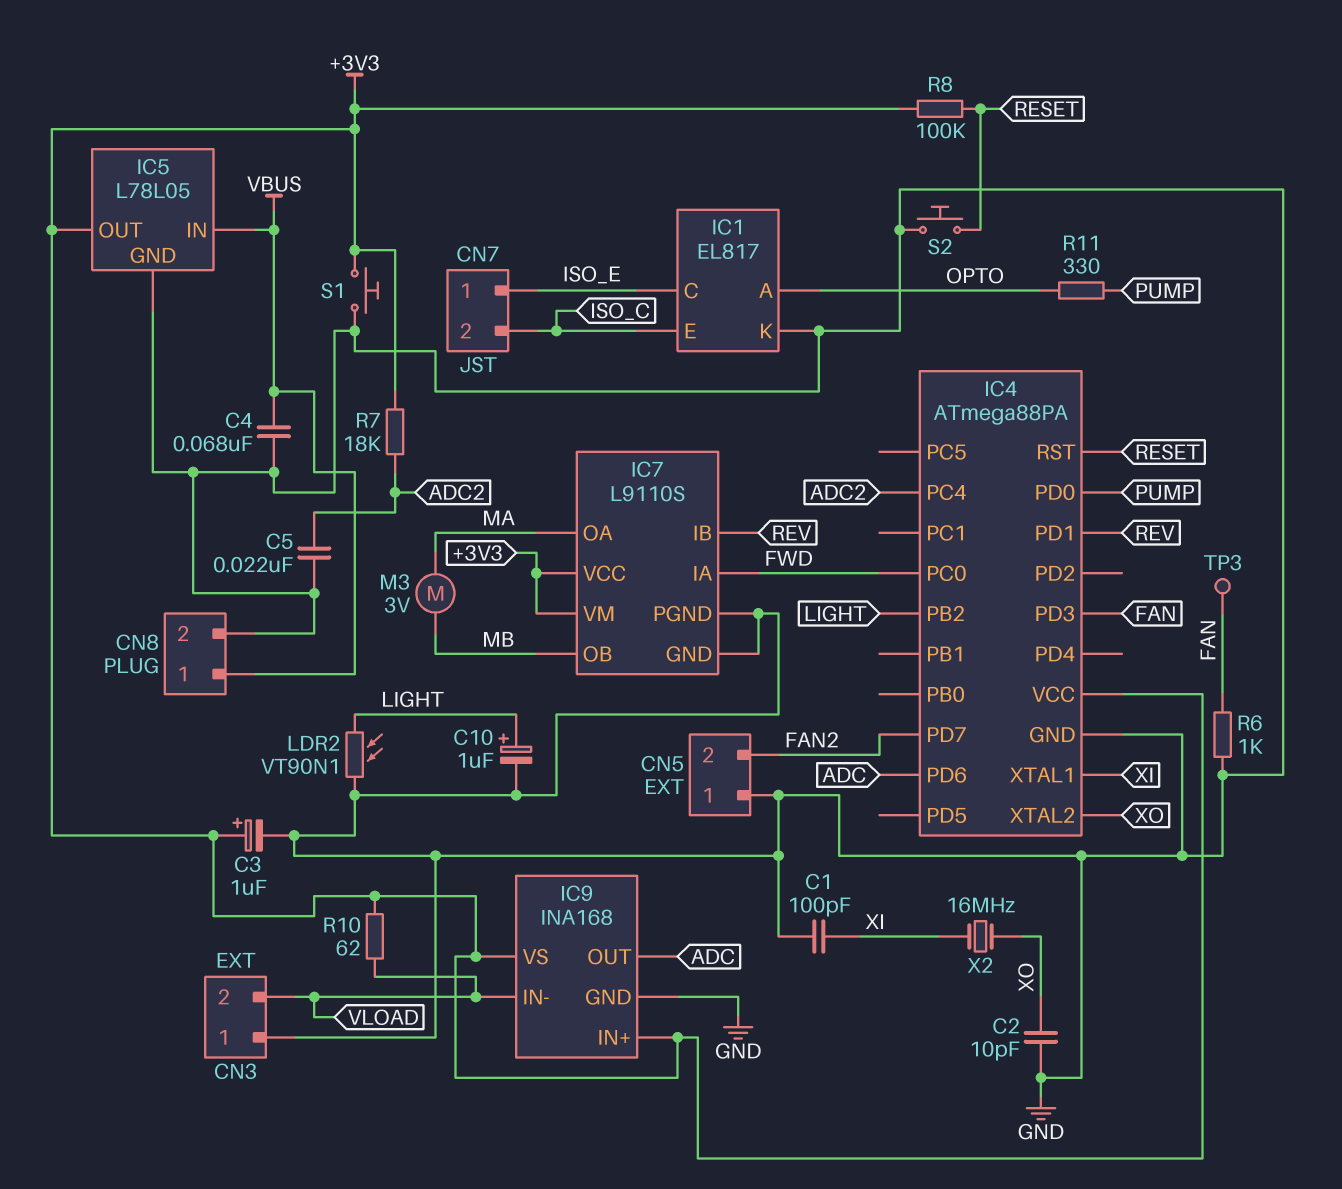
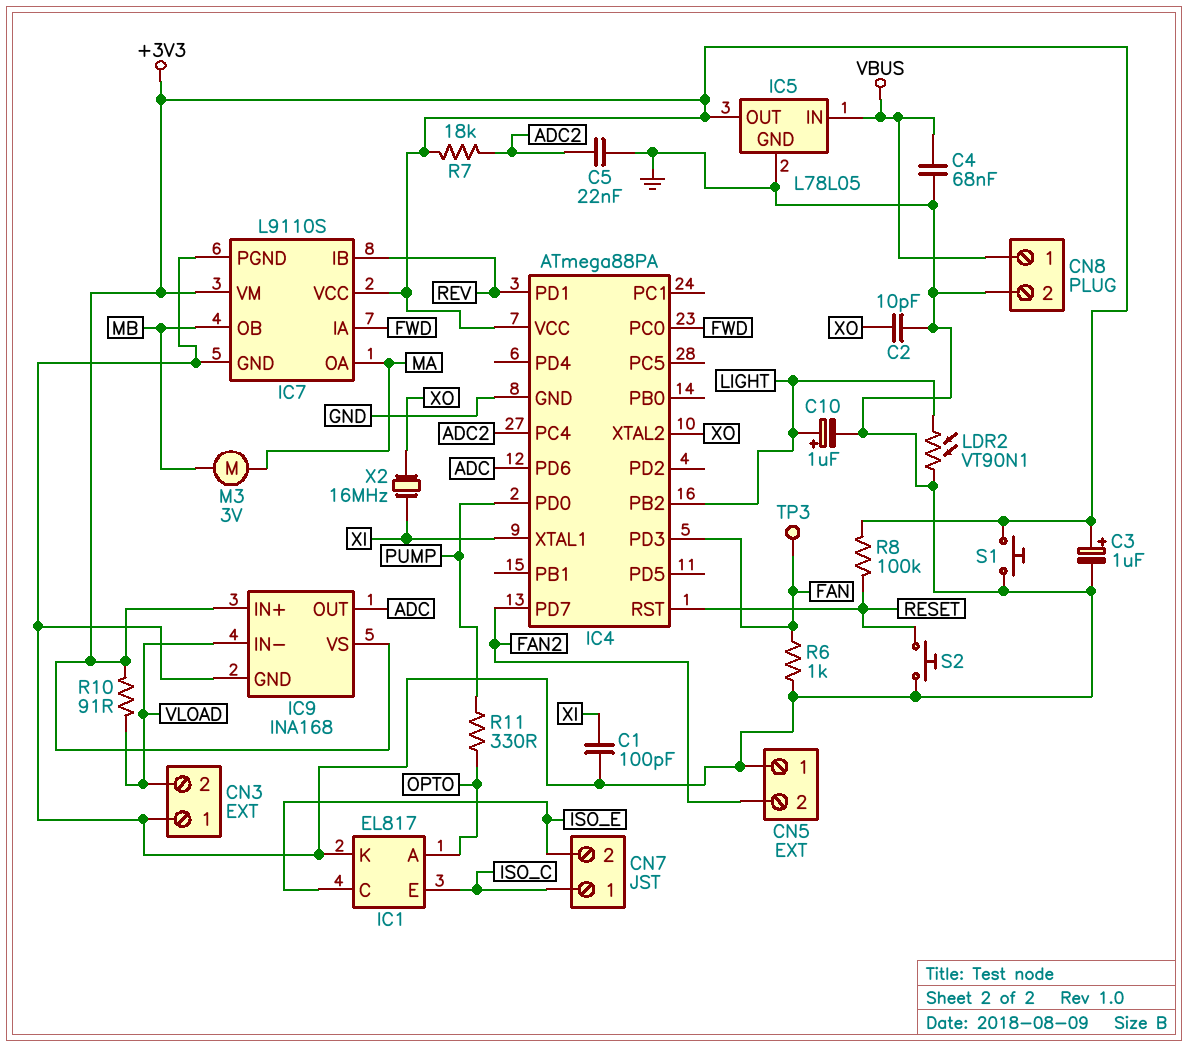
CN7 pin 1: ISO_E -> ISO_C
CN7 pin 2: ISO_C -> ISO_E
R10: 62 (+3V3, VLOAD) -> 91 (+3V3, VLOAD)

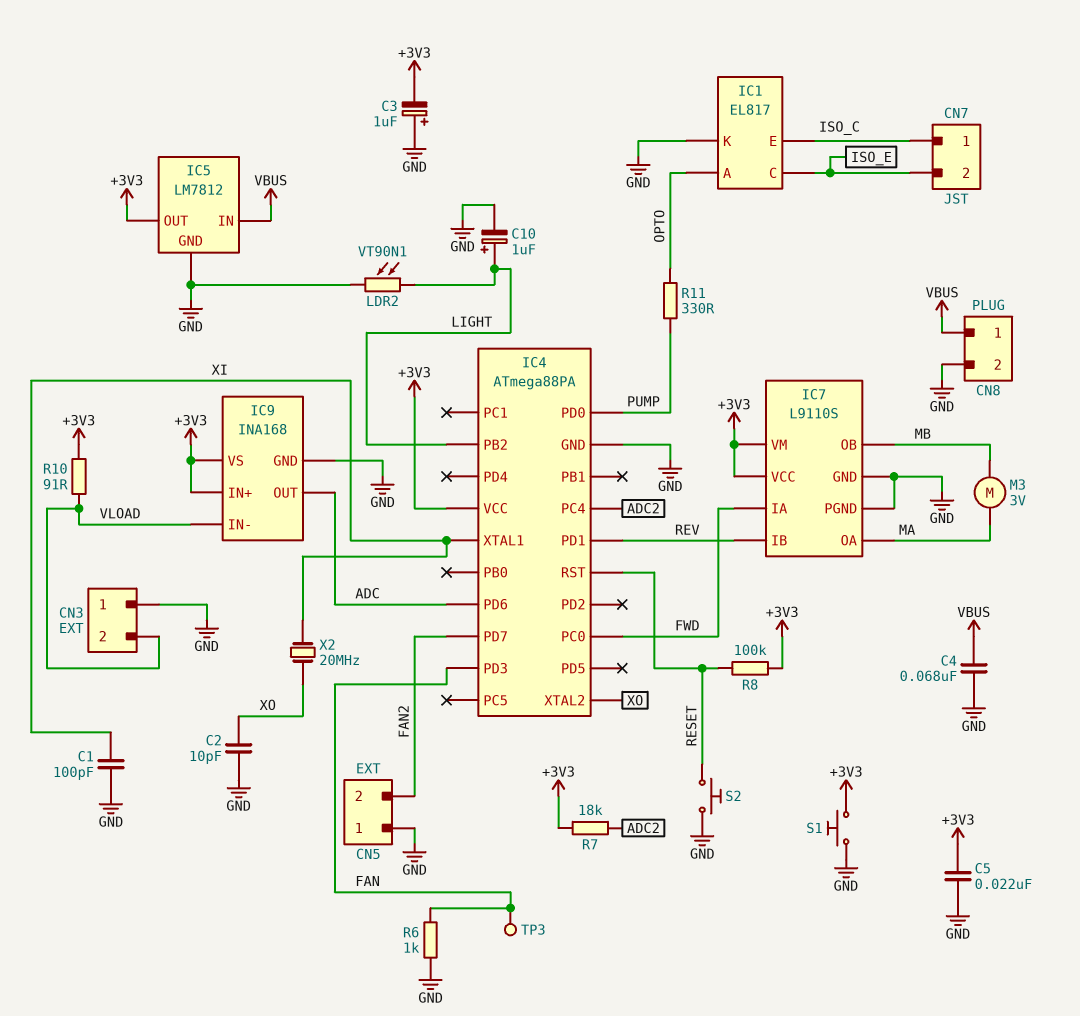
C3: 1uF (plus +3V3, minus GND) -> 1uF (plus GND, minus +3V3)
C5: 22nF (ADC2, GND) -> 22nF (+3V3, GND)
IC5: L78L05 -> LM7812
X2: 16MHz (XI, XO) -> 20MHz (XI, XO)

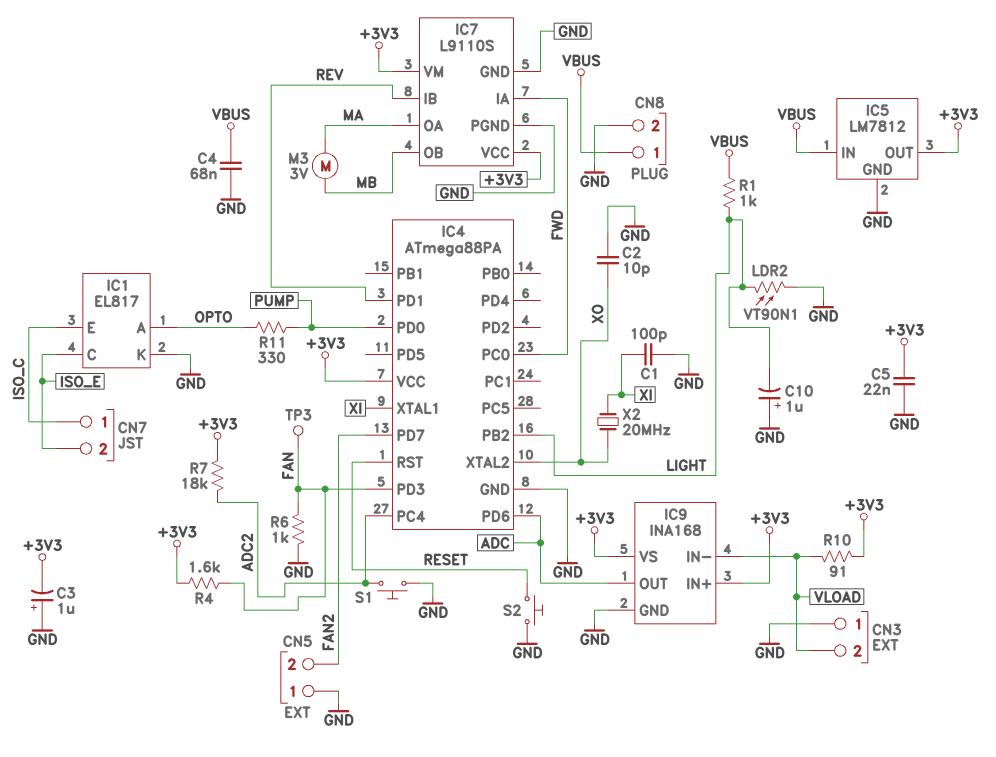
C10: 1uF (plus LIGHT, minus GND) -> 1uF (plus GND, minus LIGHT)
R1: none -> 1k (LIGHT, VBUS)
R4: none -> 1.6k (+3V3, FAN)
R8: 100k (+3V3, RESET) -> none
S1: button (+3V3, GND) -> button (ADC2, GND)

